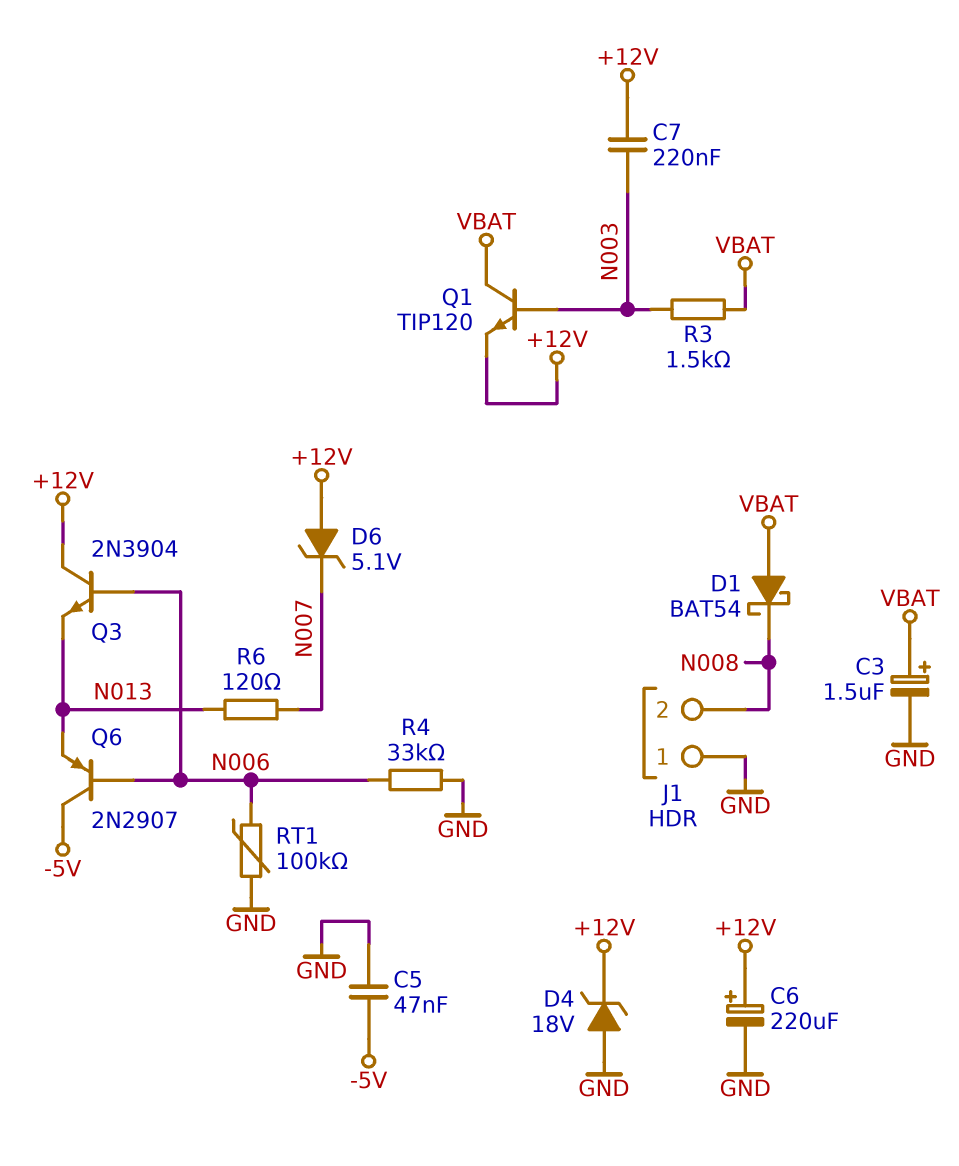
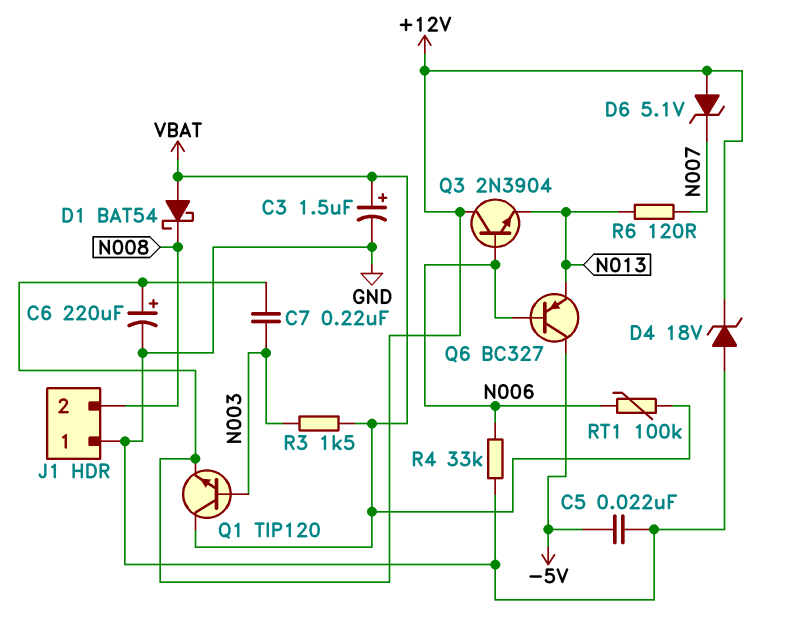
C5: 47nF (-5V, GND) -> 22nF (-5V, GND)
Q6: PNP 2N2907 (B N006, C -5V, E N013) -> PNP BC327 (B N006, C -5V, E N013)
RT1: 100k (GND, N006) -> 100k (N006, VBAT)

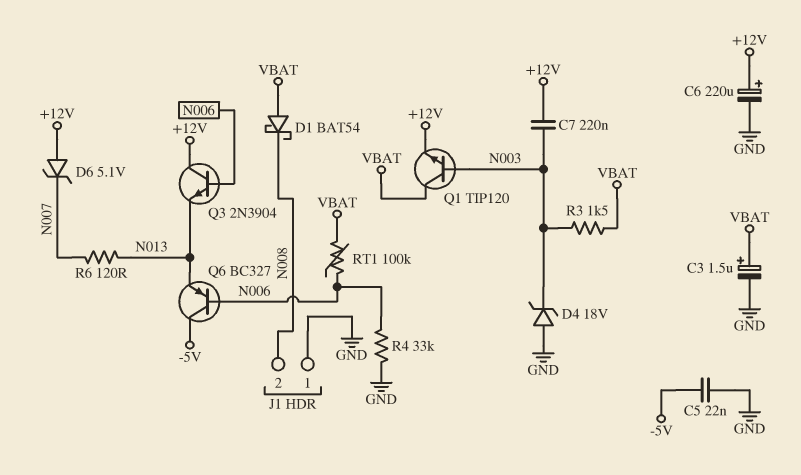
D4: zener 18V (A GND, K +12V) -> zener 18V (A GND, K N003)

